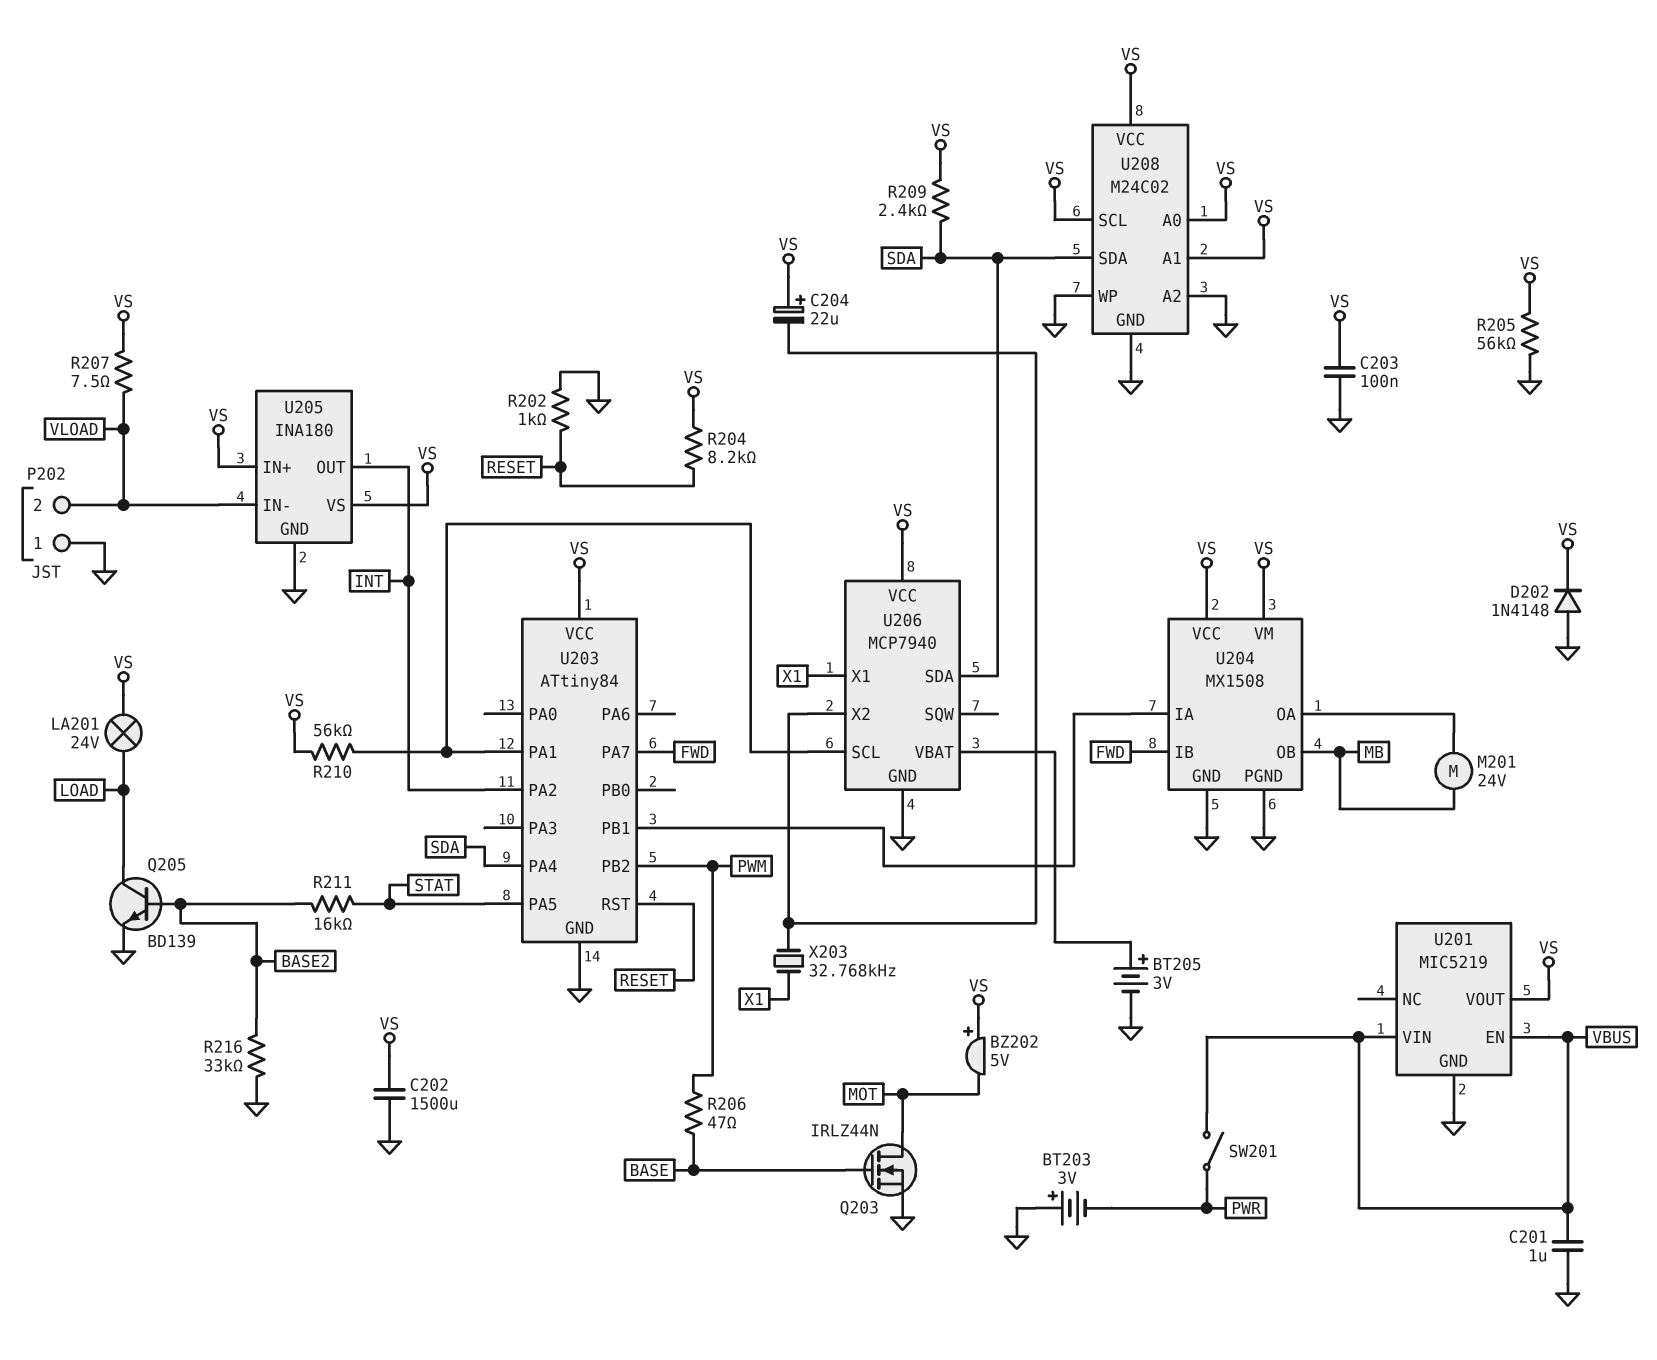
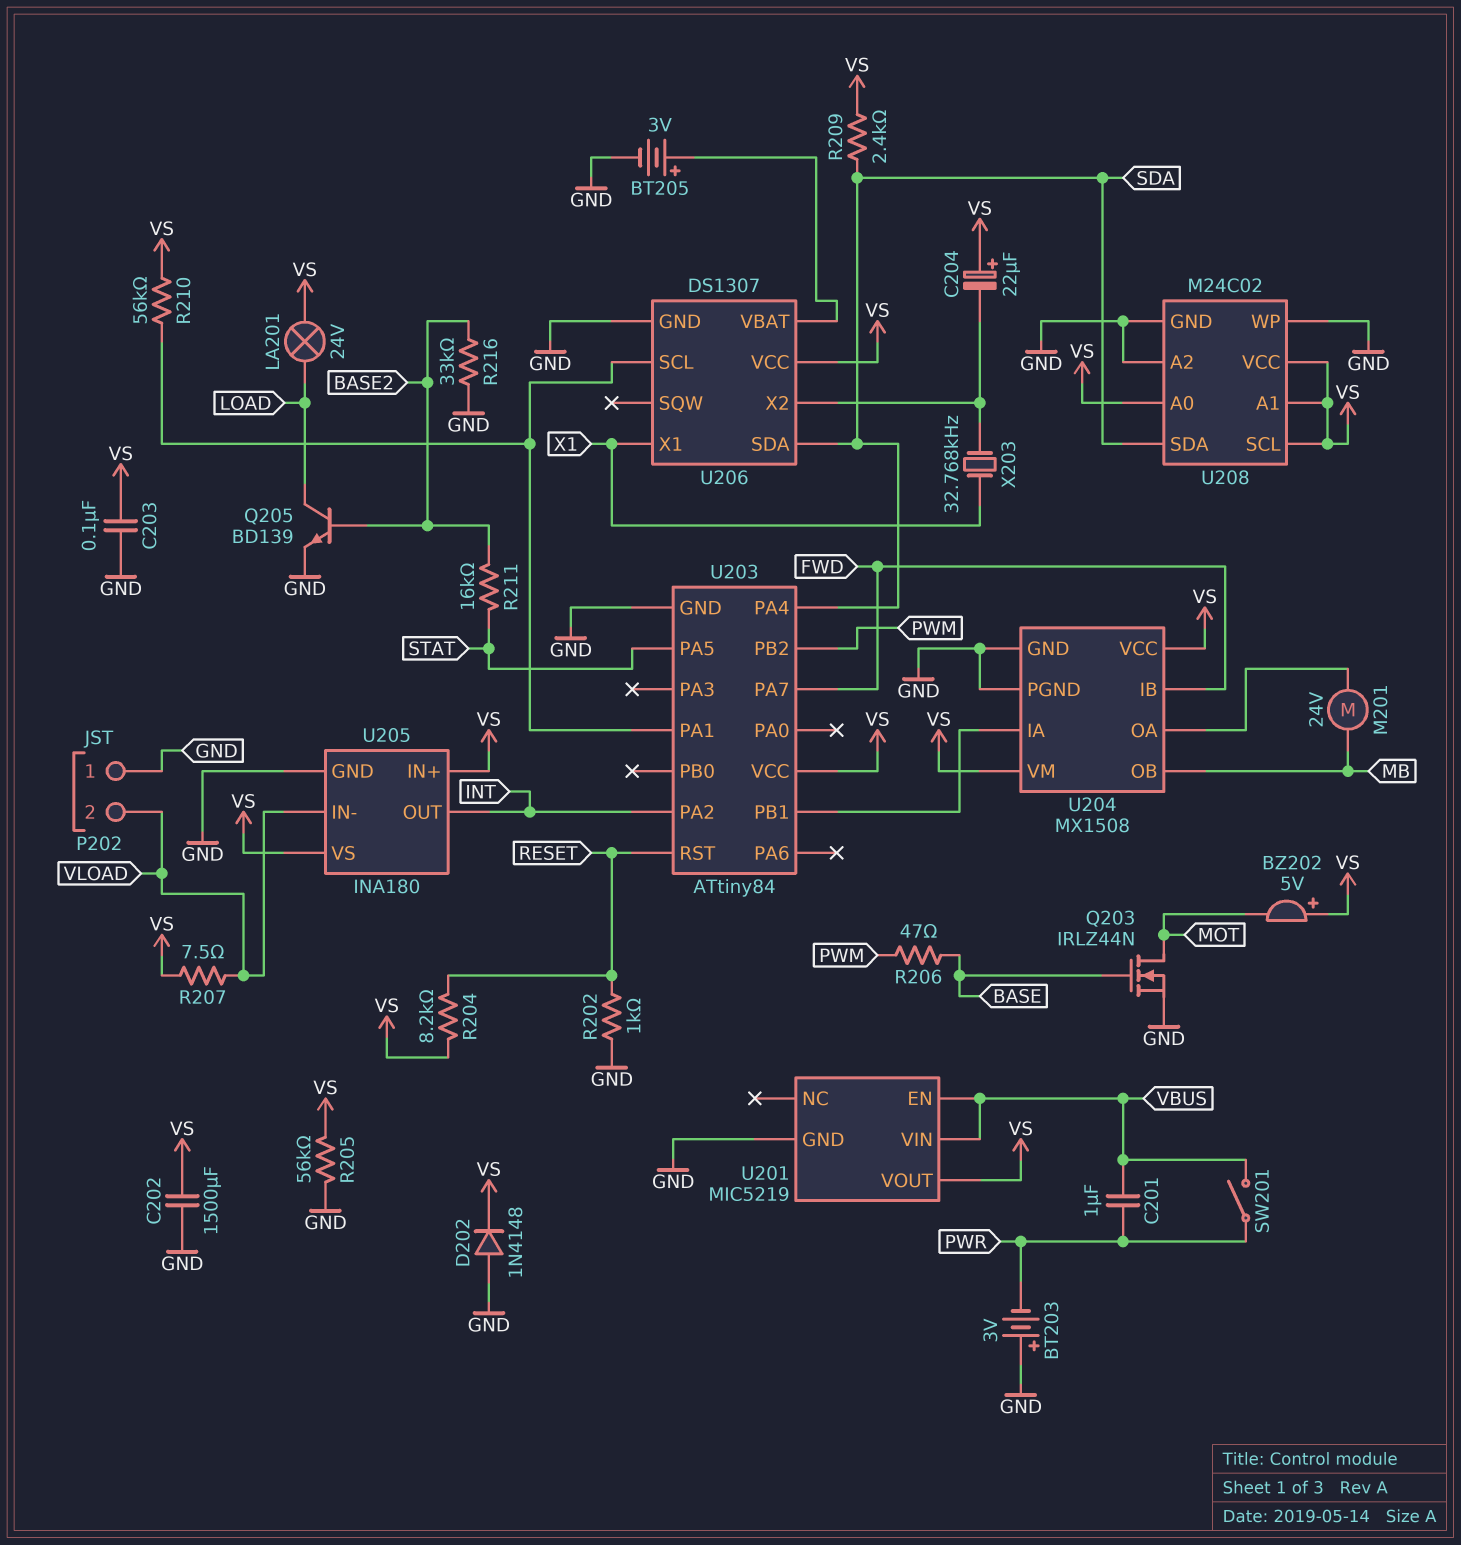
C201: 1uF (GND, VBUS) -> 1uF (PWR, VBUS)
U206: MCP7940 -> DS1307

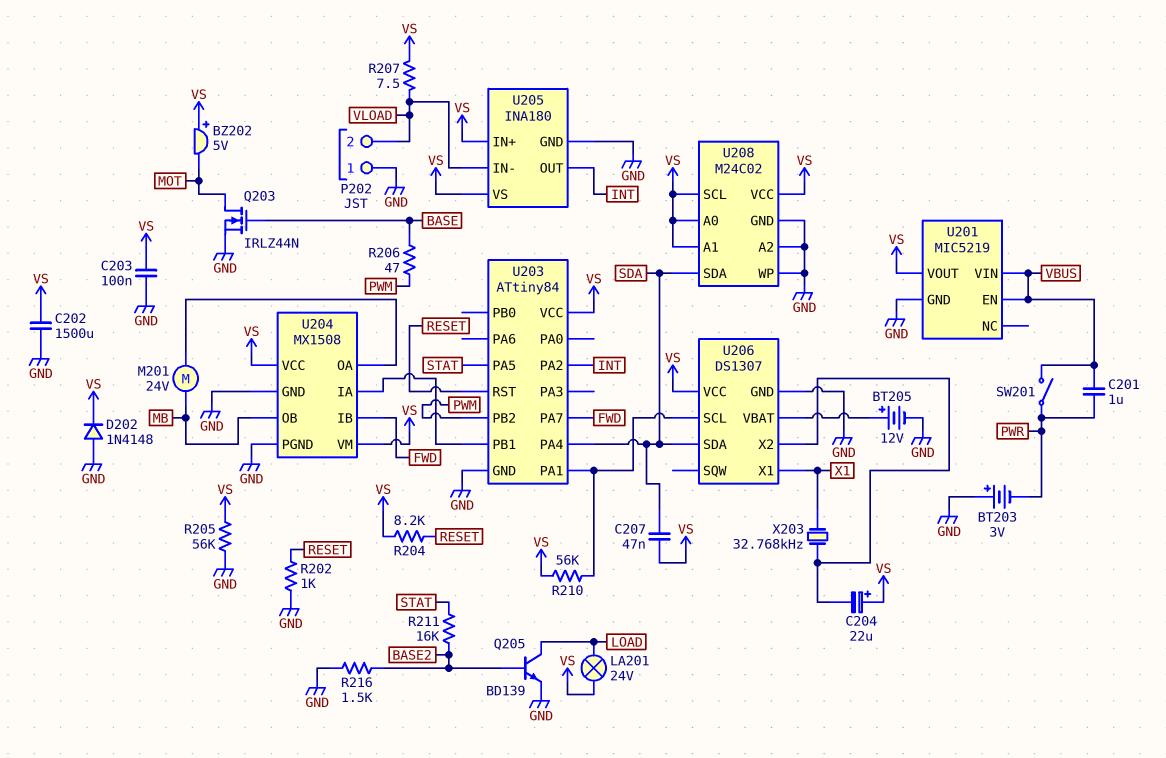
BT205: 3V (plus U206/VBAT, minus GND) -> 12V (plus U206/VBAT, minus GND)
C207: none -> 47nF (SDA, VS)
R209: 2.4k (SDA, VS) -> none
R216: 33k (BASE2, GND) -> 1.5k (BASE2, GND)

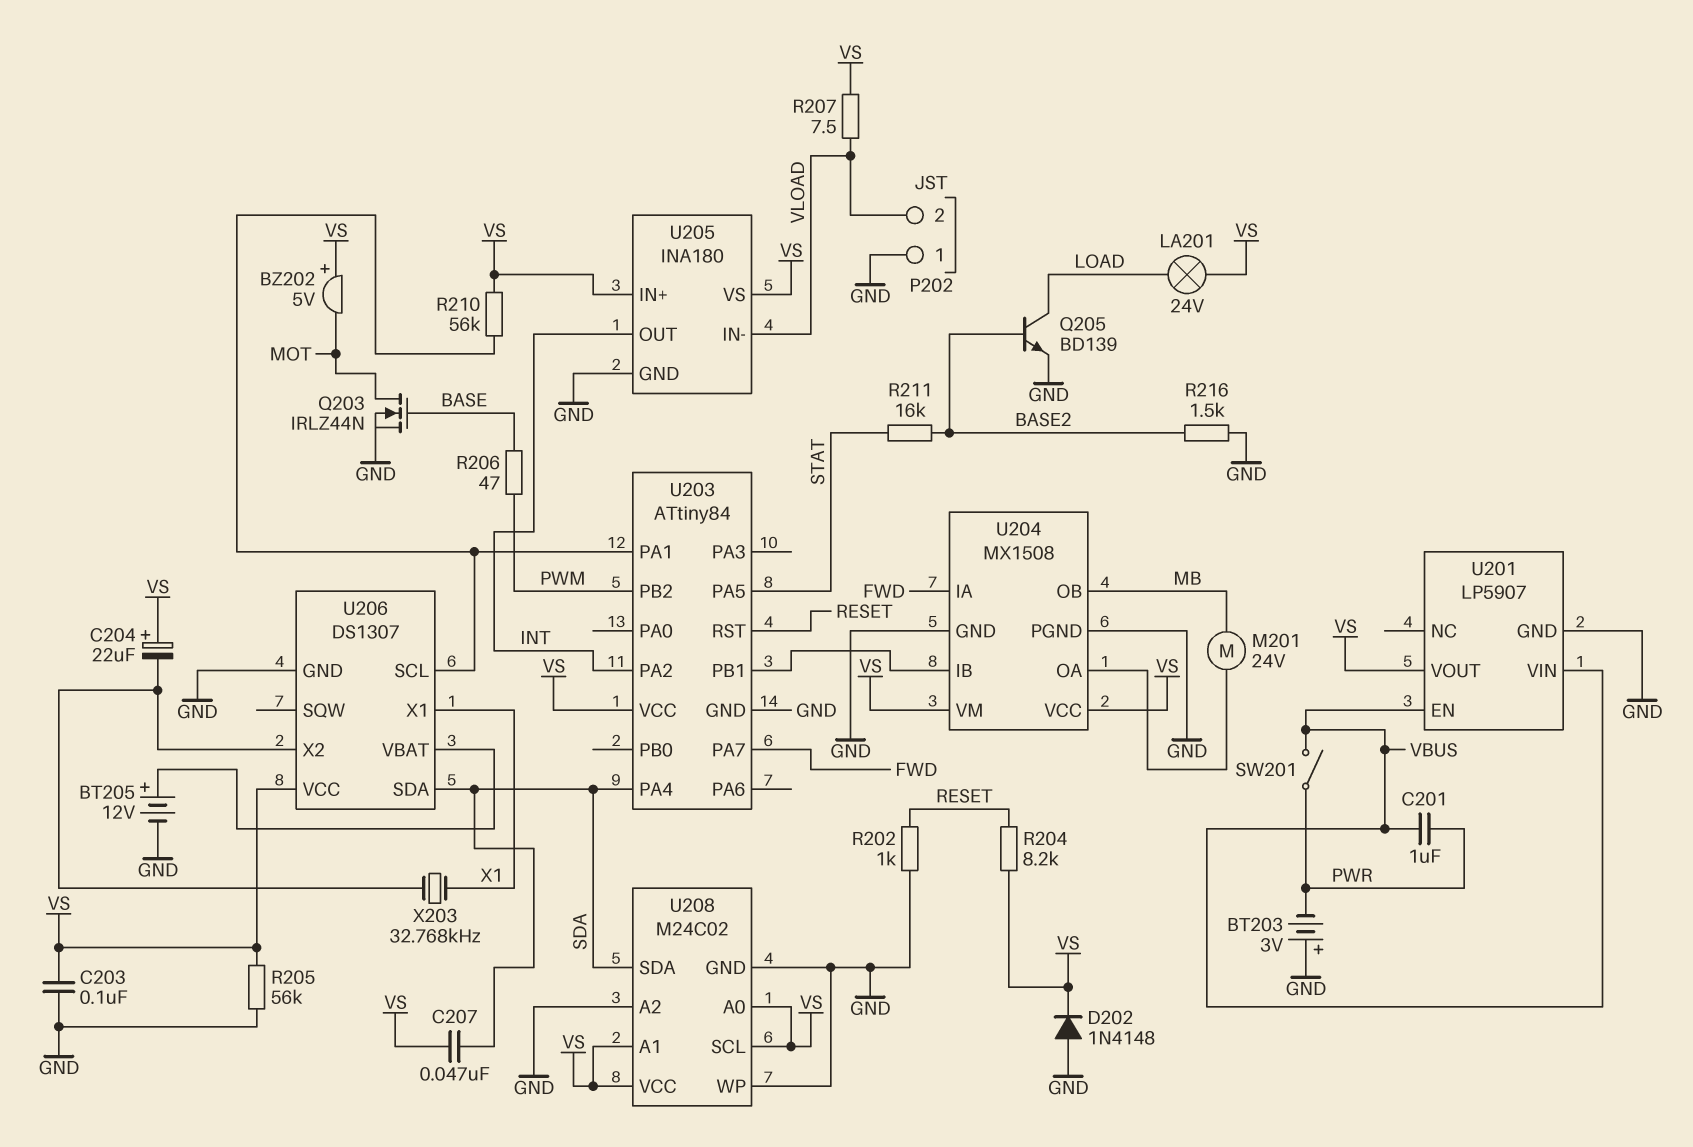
C202: 1500uF (GND, VS) -> none
U201: MIC5219 -> LP5907
U204 pin IA: U203/PB1 -> FWD
U204 pin IB: FWD -> U203/PB1

